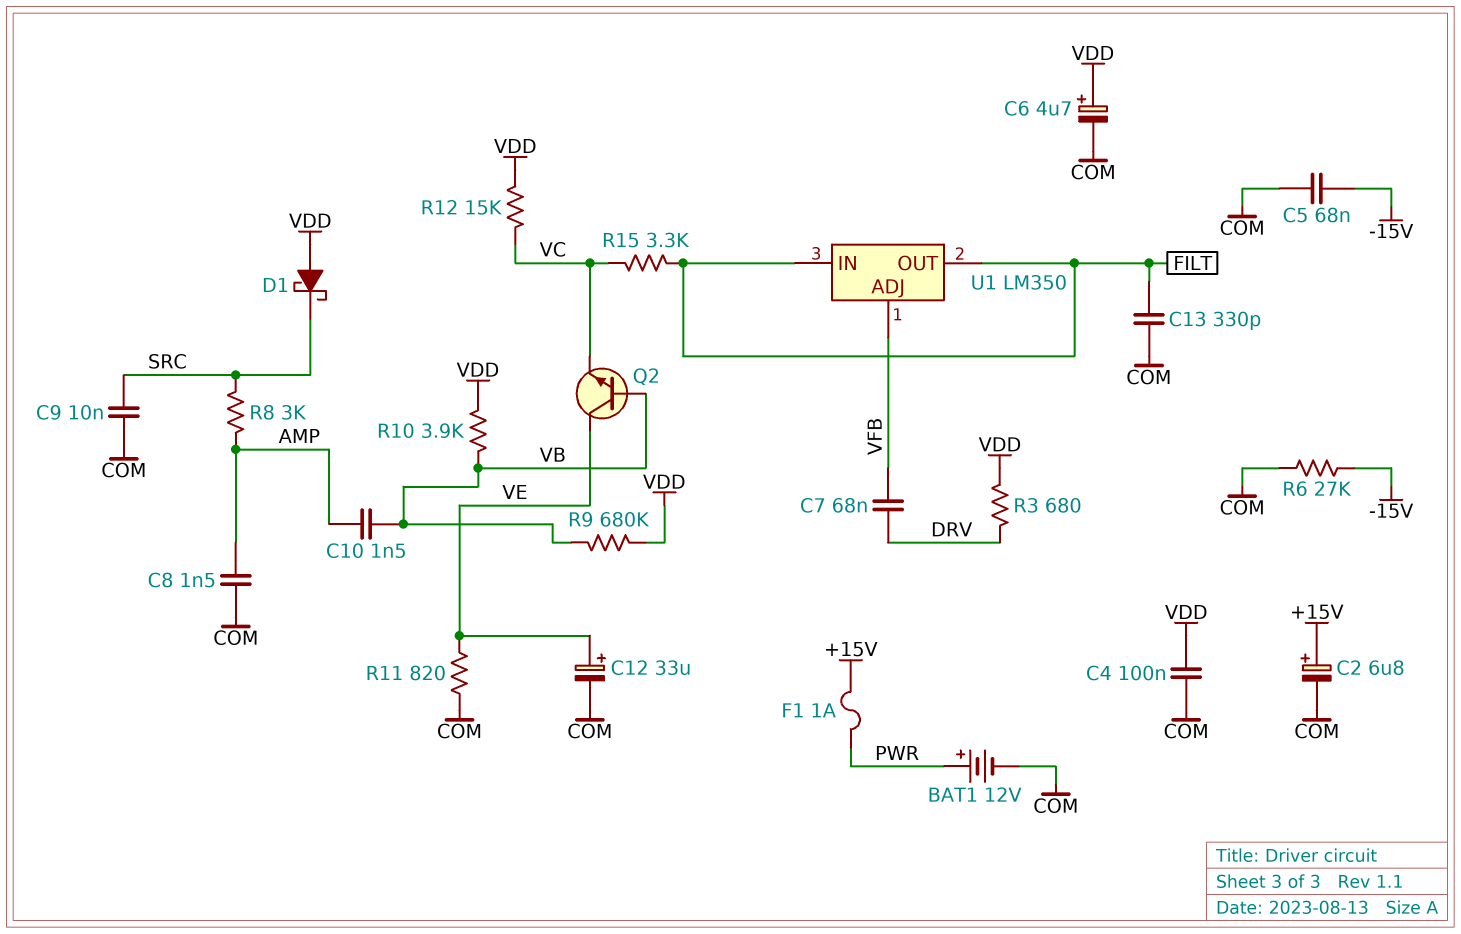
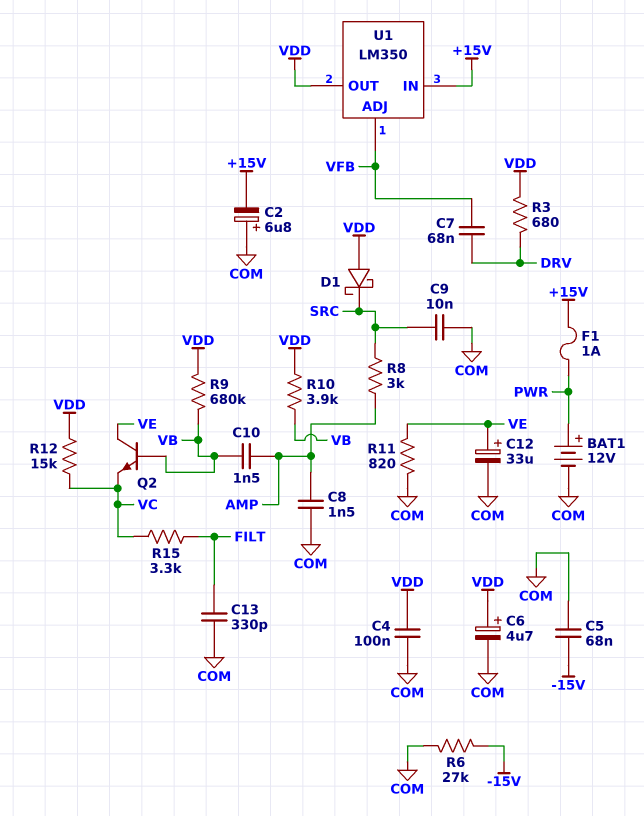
C2: 6.8uF (plus +15V, minus COM) -> 6.8uF (plus COM, minus +15V)
U1 pin IN: FILT -> +15V
U1 pin OUT: FILT -> VDD

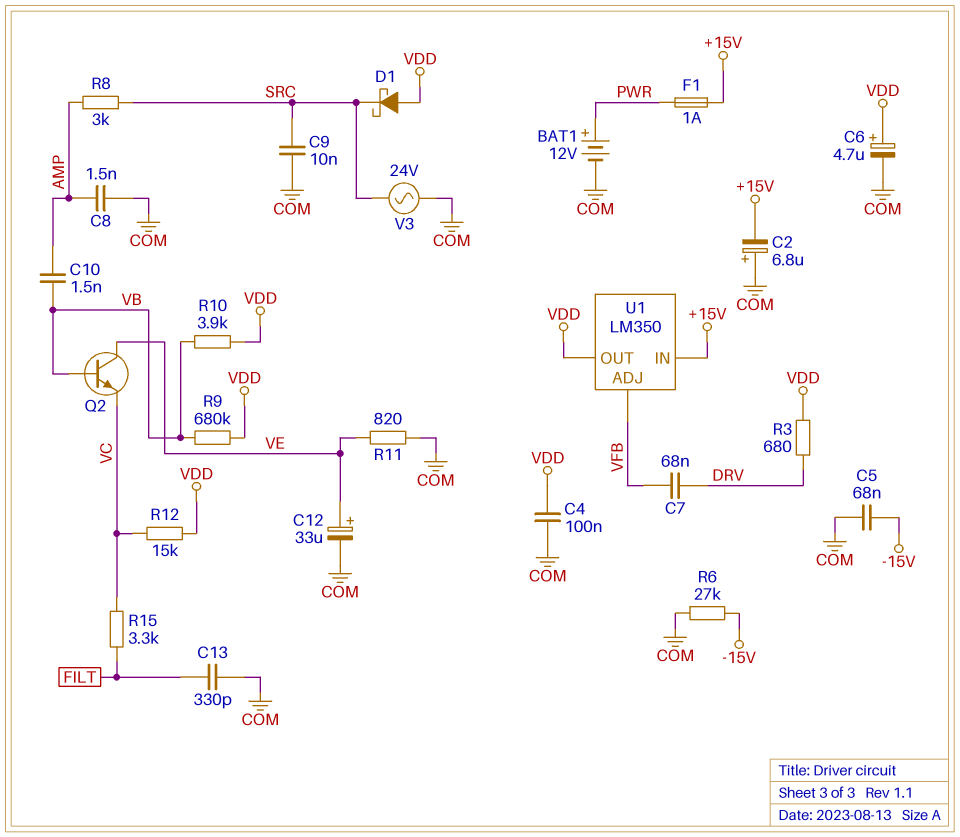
V3: none -> AC 24V (COM, SRC)

